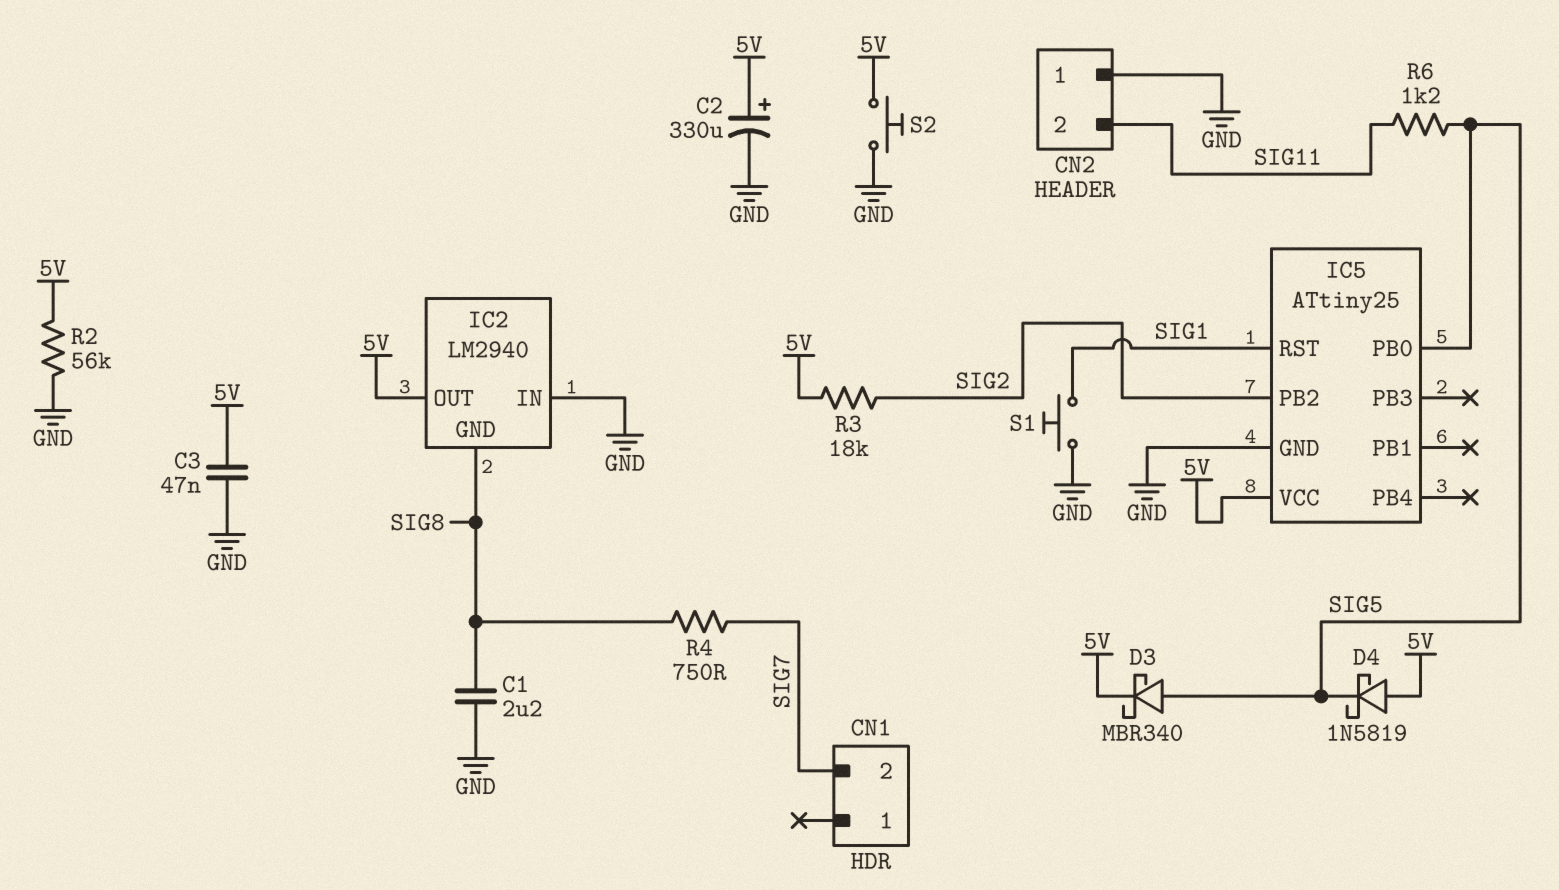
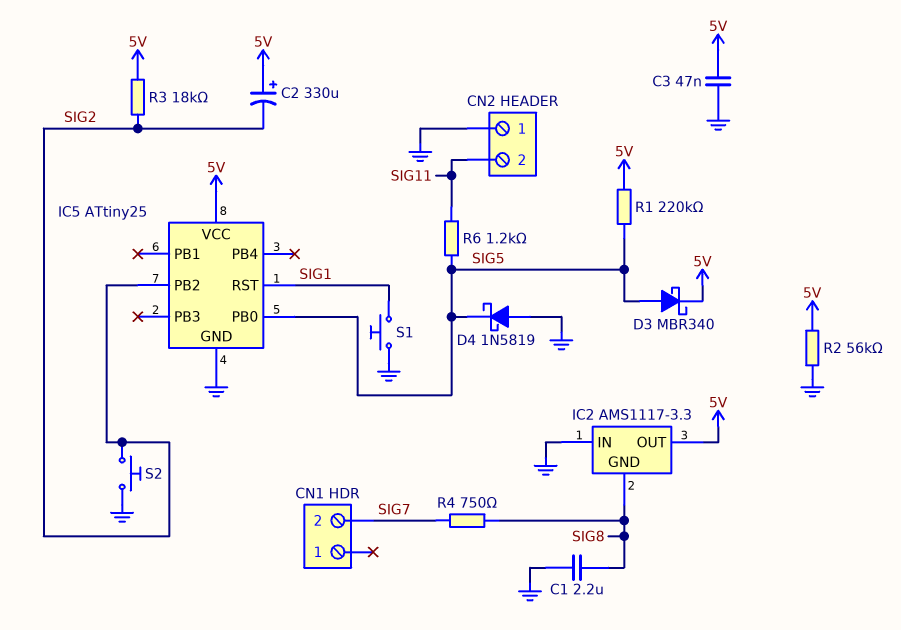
C2: 330uF (plus 5V, minus GND) -> 330uF (plus 5V, minus SIG2)
D4: schottky 1N5819 (A 5V, K SIG5) -> schottky 1N5819 (A GND, K SIG5)
IC2: LM2940 -> AMS1117-3.3
R1: none -> 220k (5V, SIG5)
S2: button (5V, GND) -> button (GND, SIG2)

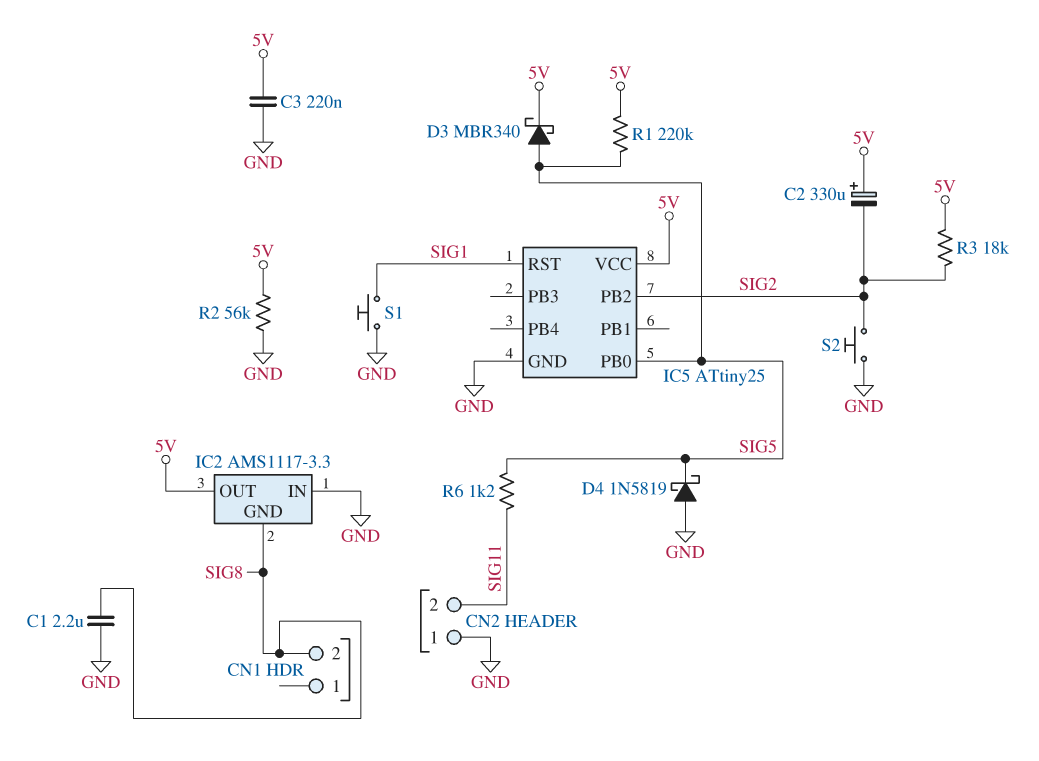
C3: 47nF (5V, GND) -> 220nF (5V, GND)
CN1 pin 2: SIG7 -> SIG8
R4: 750 (SIG7, SIG8) -> none

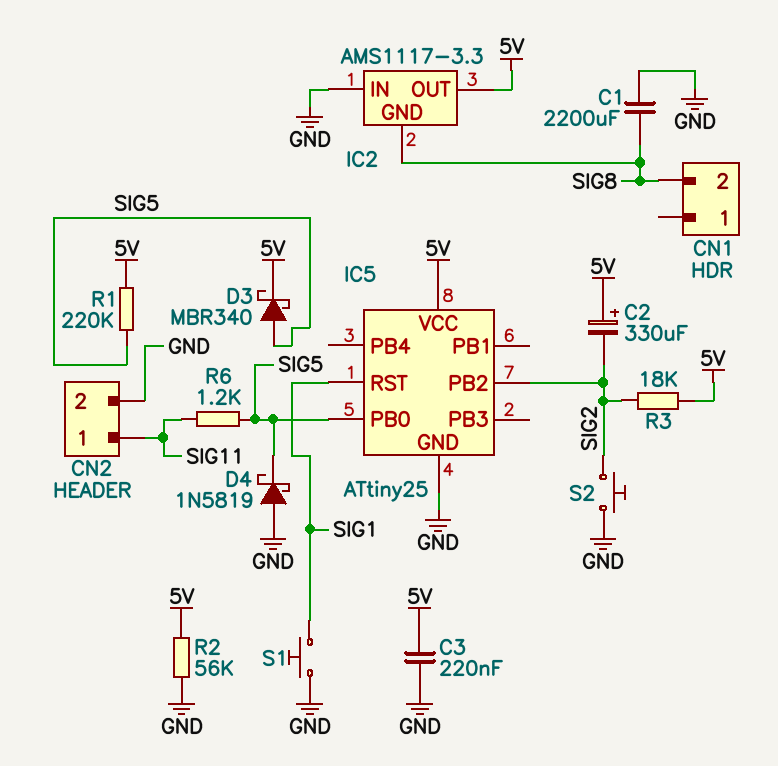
C1: 2.2uF (GND, SIG8) -> 2200uF (GND, SIG8)
CN2 pin 1: GND -> SIG11
CN2 pin 2: SIG11 -> GND

